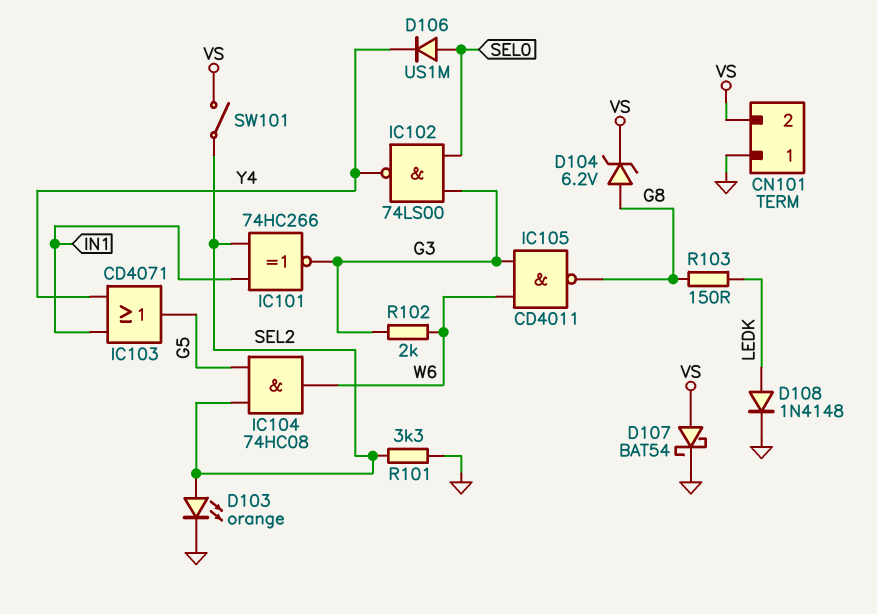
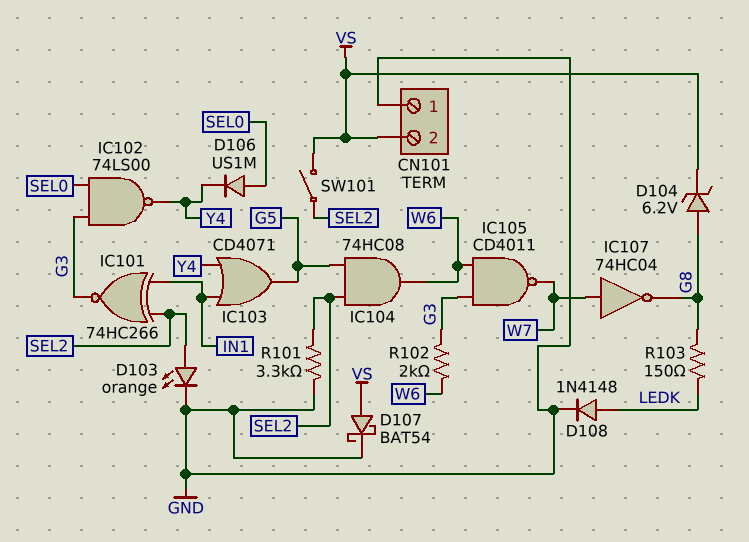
IC105: NAND CD4011 (in G3, in W6, out G8) -> NAND CD4011 (in G3, in W6, out W7)
IC107: none -> NOT 74HC04 (in W7, out G8)

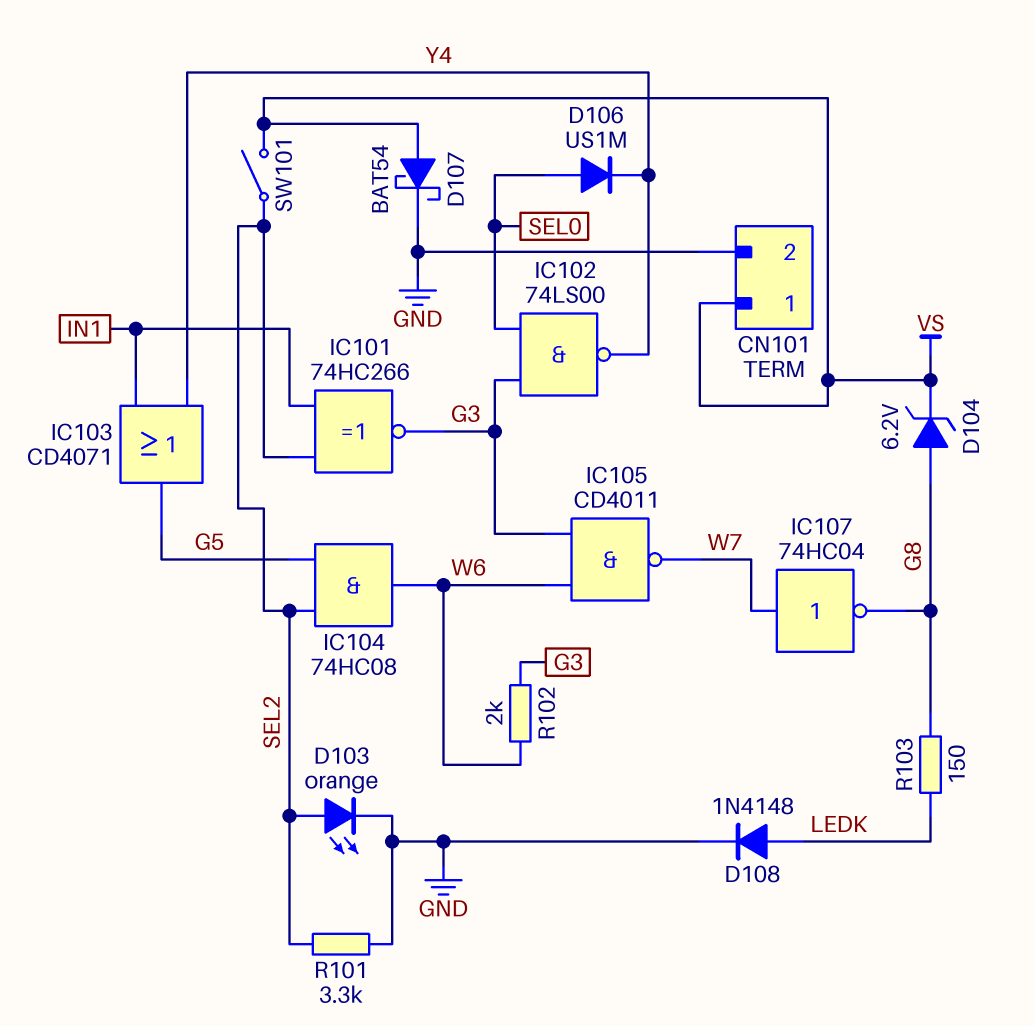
CN101 pin 1: GND -> VS
CN101 pin 2: VS -> GND

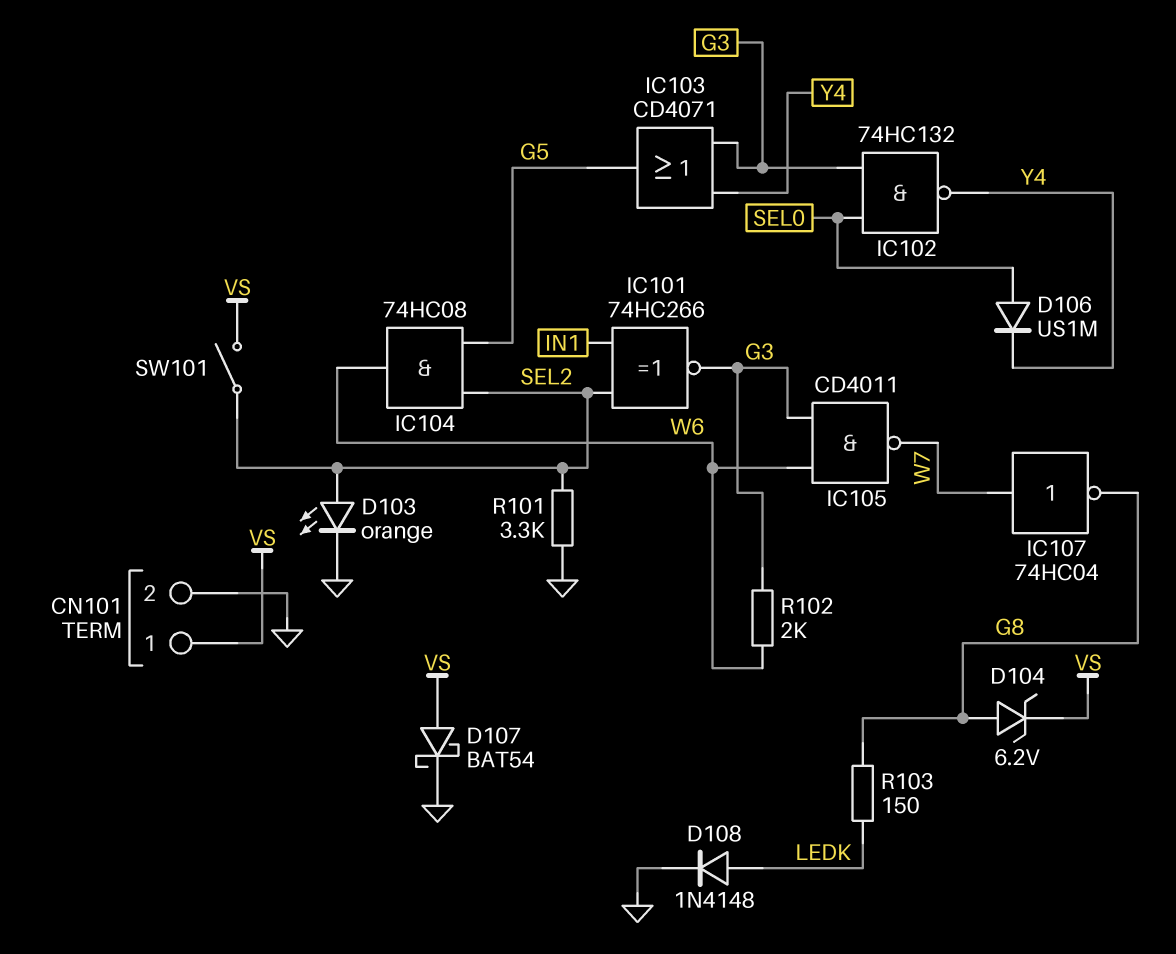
IC102: NAND 74LS00 (in G3, in SEL0, out Y4) -> NAND 74HC132 (in G3, in SEL0, out Y4)
IC103: OR CD4071 (in IN1, in Y4, out G5) -> OR CD4071 (in G3, in Y4, out G5)

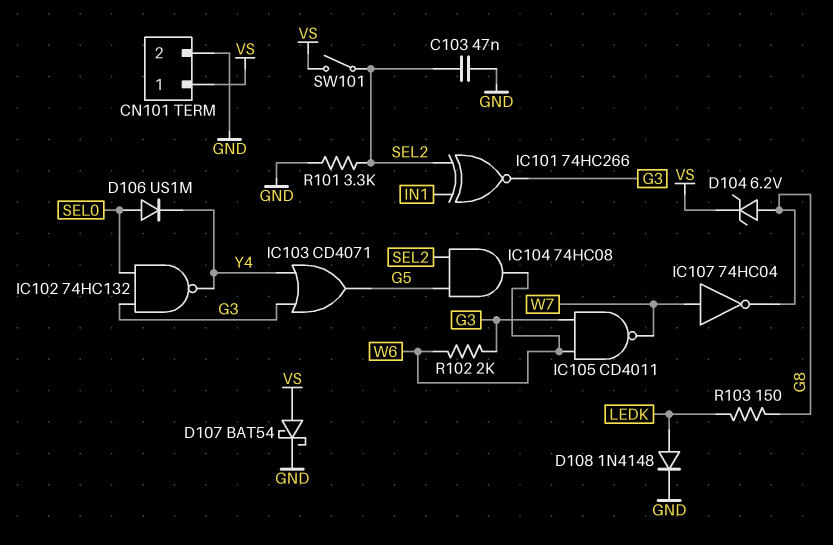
C103: none -> 47nF (GND, SEL2)
D103: LED orange (A SEL2, K GND) -> none

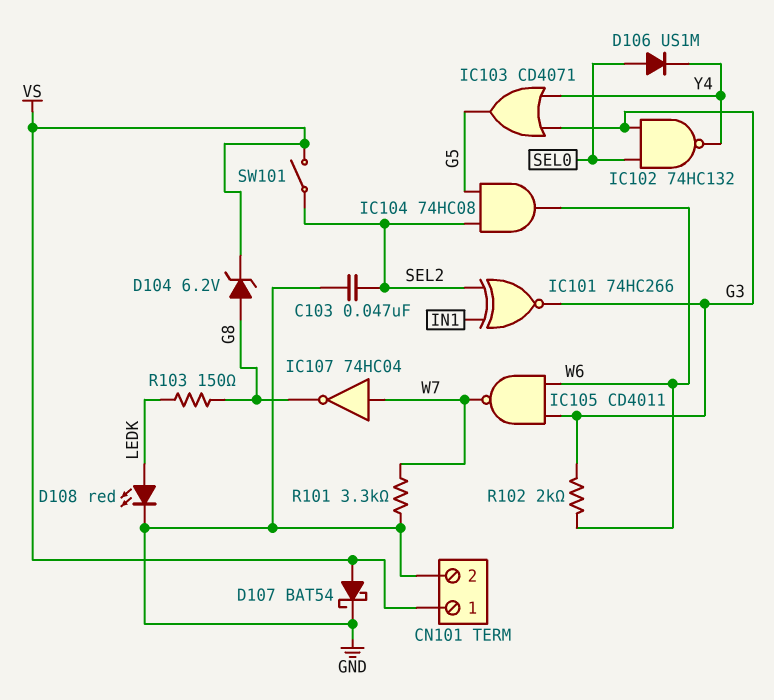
D108: diode 1N4148 (A LEDK, K GND) -> LED red (A LEDK, K GND)
R101: 3.3k (GND, SEL2) -> 3.3k (GND, W7)

